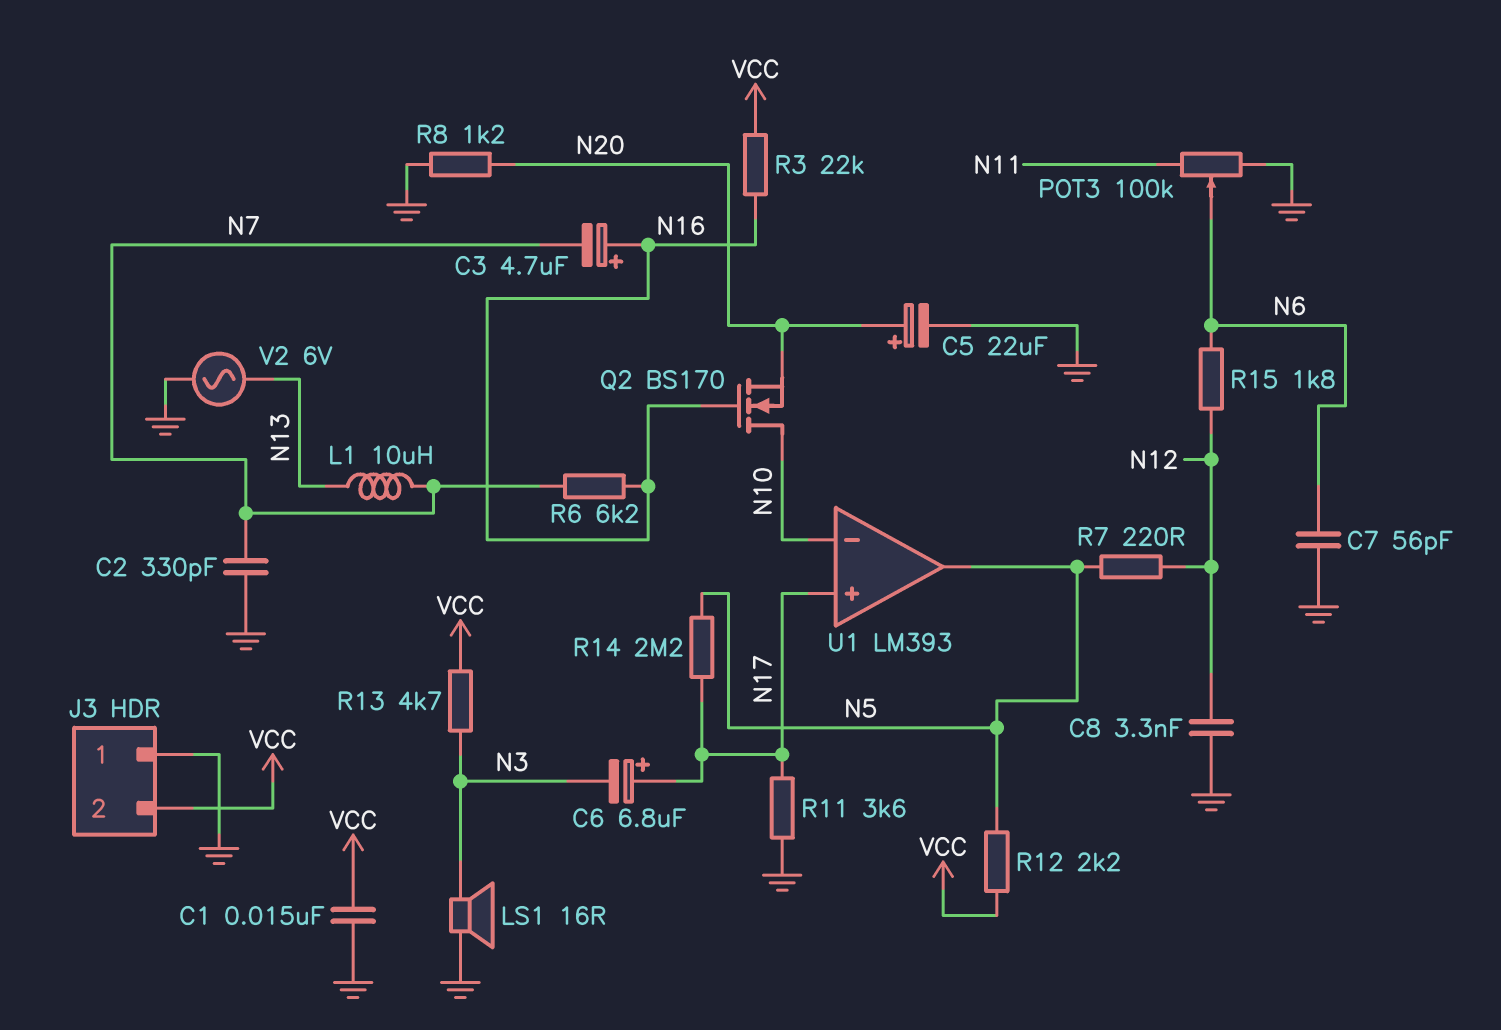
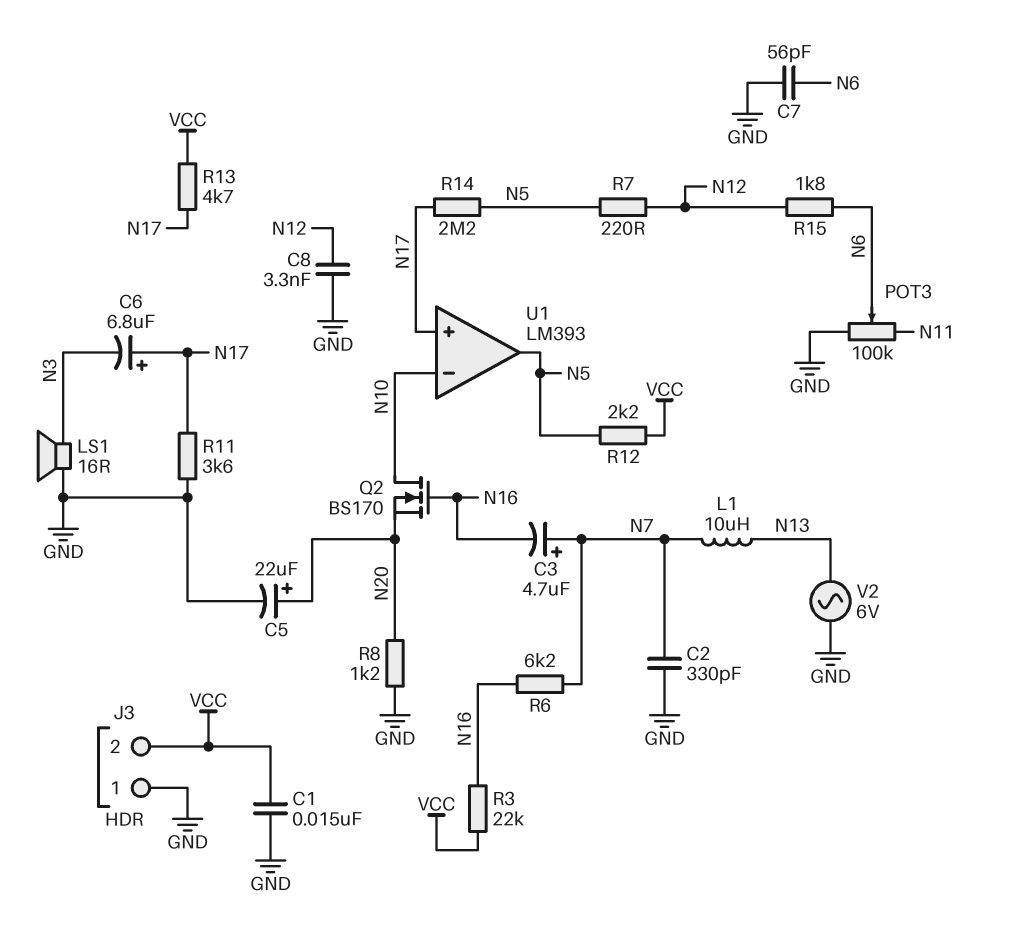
C3: 4.7uF (plus N16, minus N7) -> 4.7uF (plus N7, minus N16)
R13: 4.7k (N3, VCC) -> 4.7k (N17, VCC)

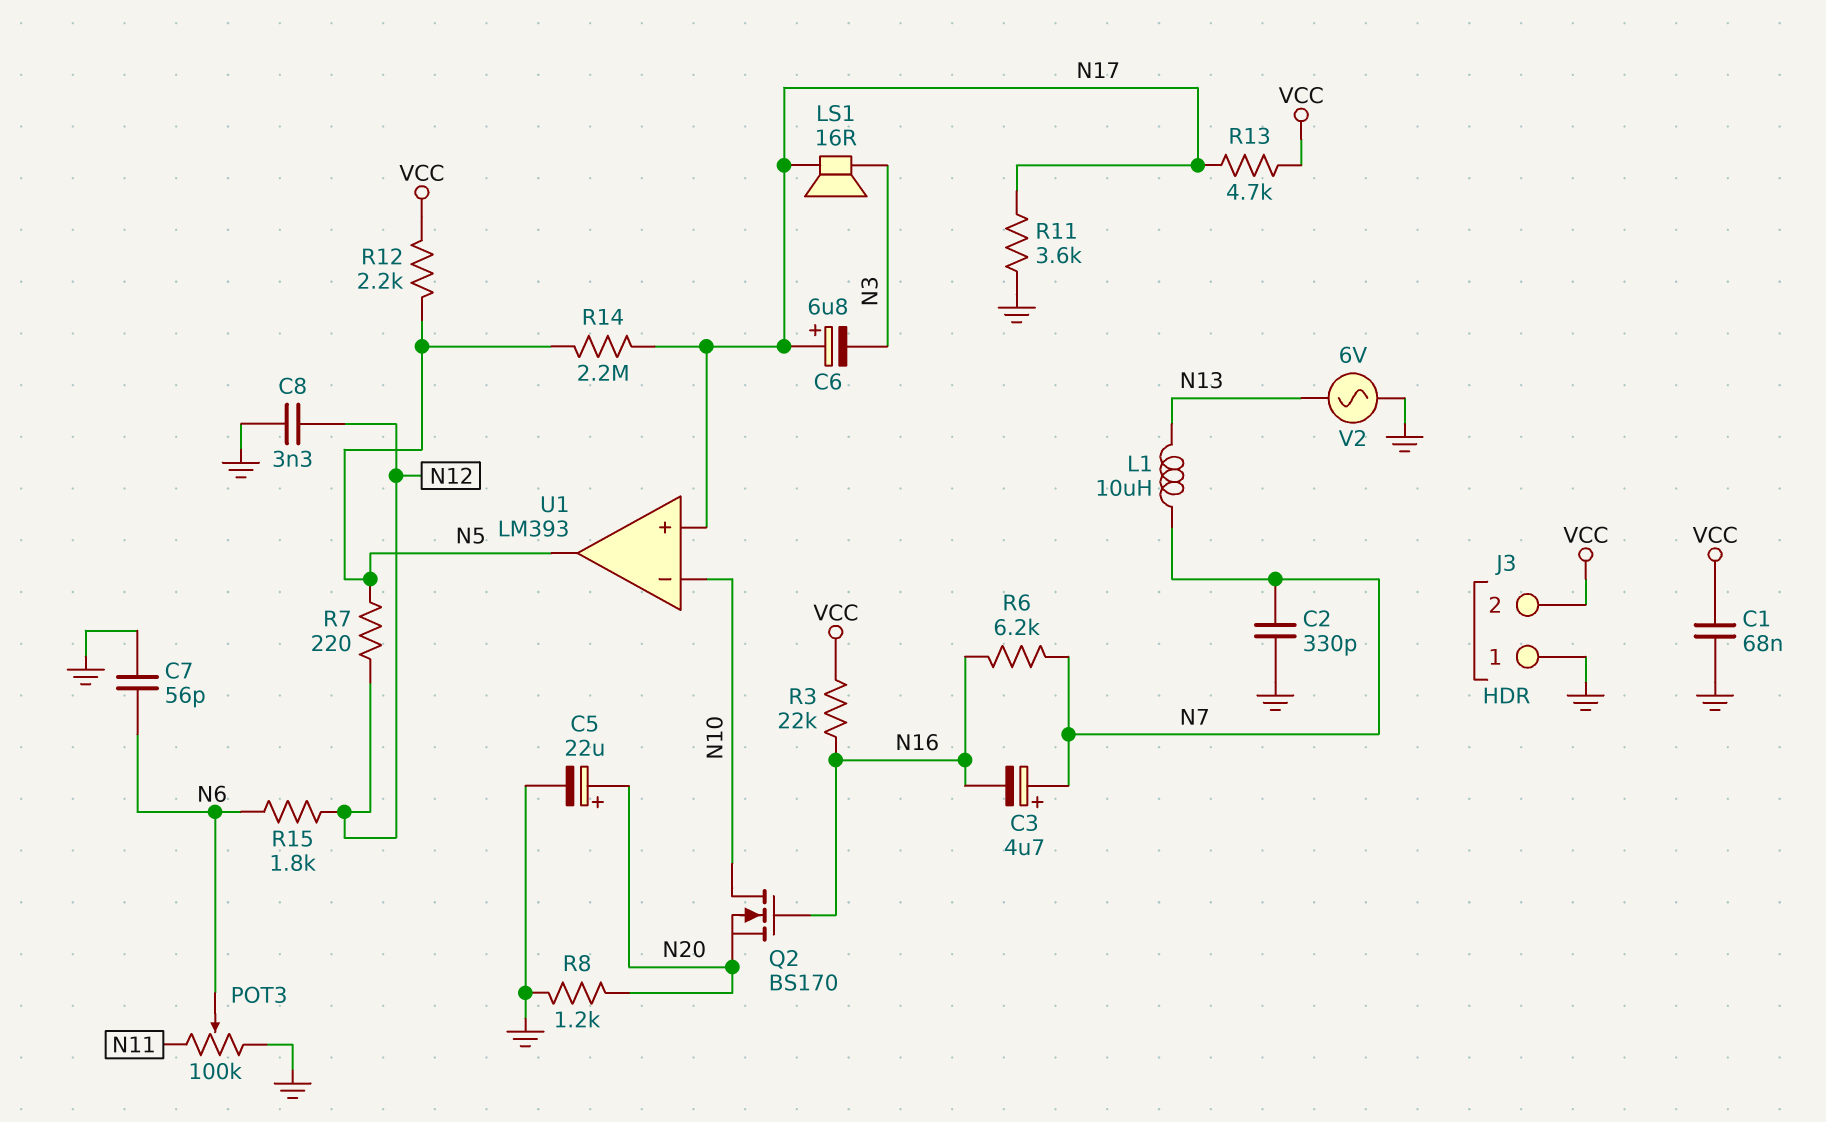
C1: 15nF (GND, VCC) -> 68nF (GND, VCC)
LS1: speaker 16R (GND, N3) -> speaker 16R (N3, N17)

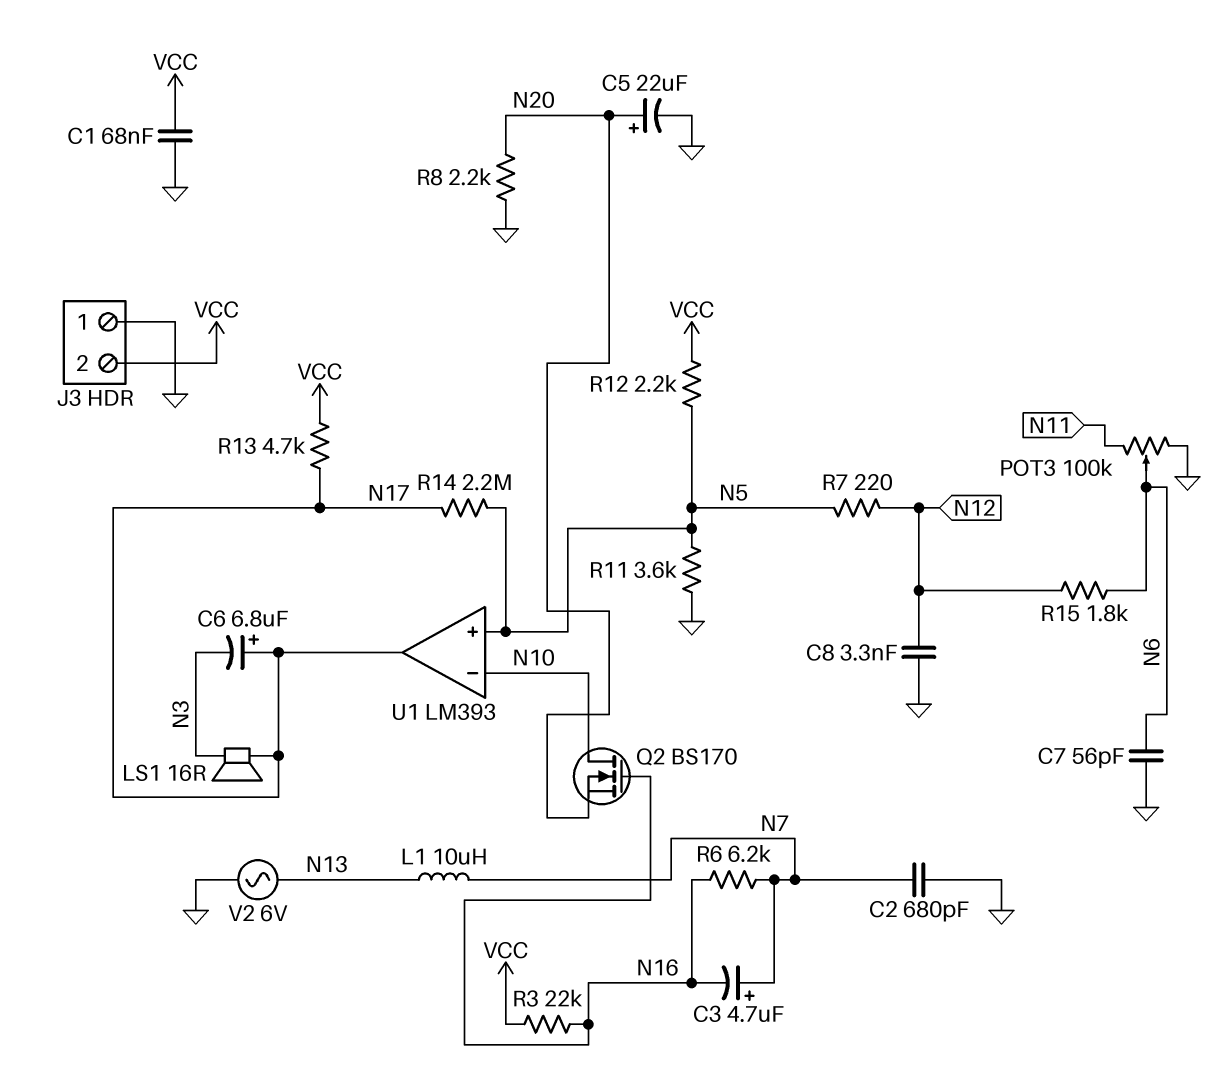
C2: 330pF (GND, N7) -> 680pF (GND, N7)
R8: 1.2k (GND, N20) -> 2.2k (GND, N20)
R11: 3.6k (GND, N17) -> 3.6k (GND, N5)
U1 pin in+: N17 -> N5
U1 pin out: N5 -> N17

